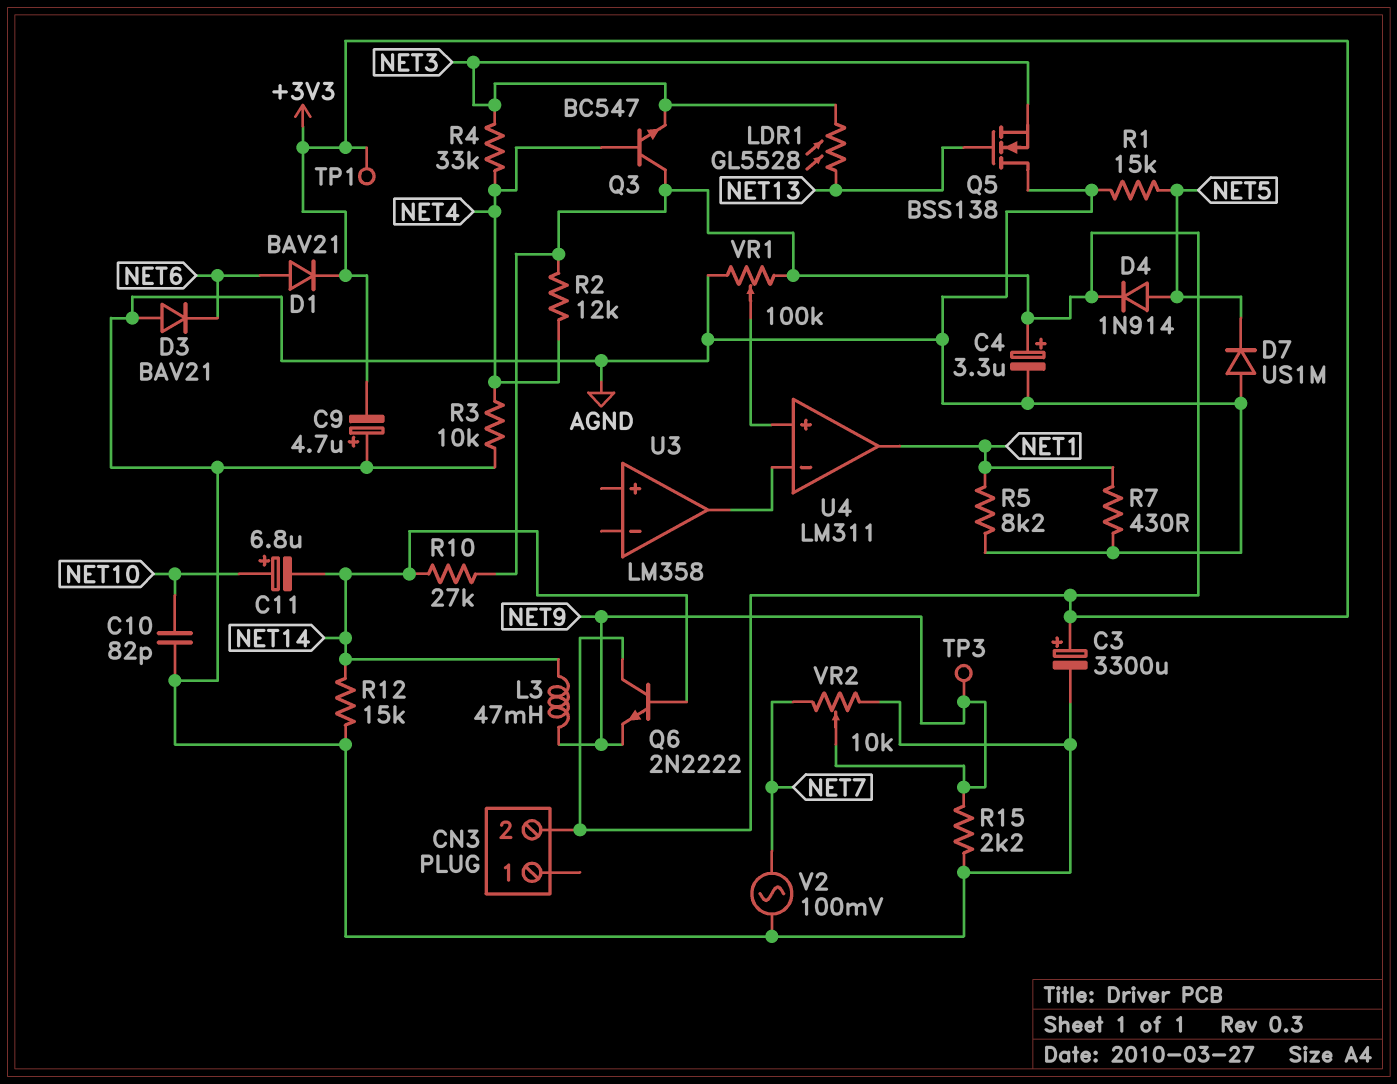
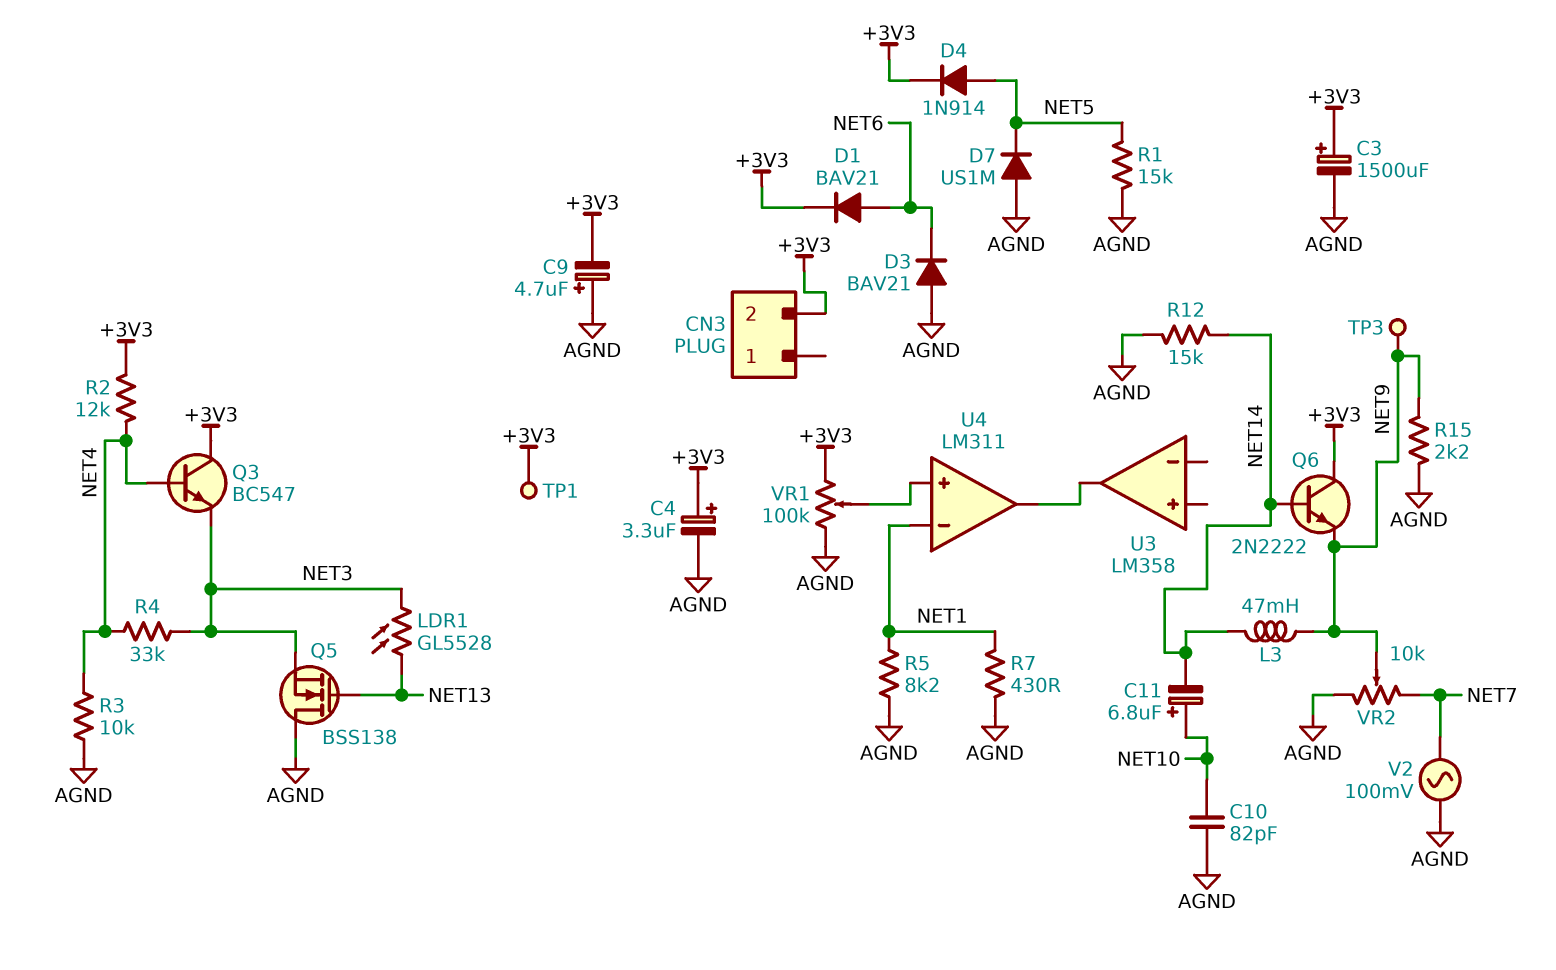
C3: 3300uF (plus +3V3, minus AGND) -> 1500uF (plus +3V3, minus AGND)
R10: 27k (+3V3, NET14) -> none
U4 pin in-: U3/out -> NET1
U4 pin out: NET1 -> U3/out

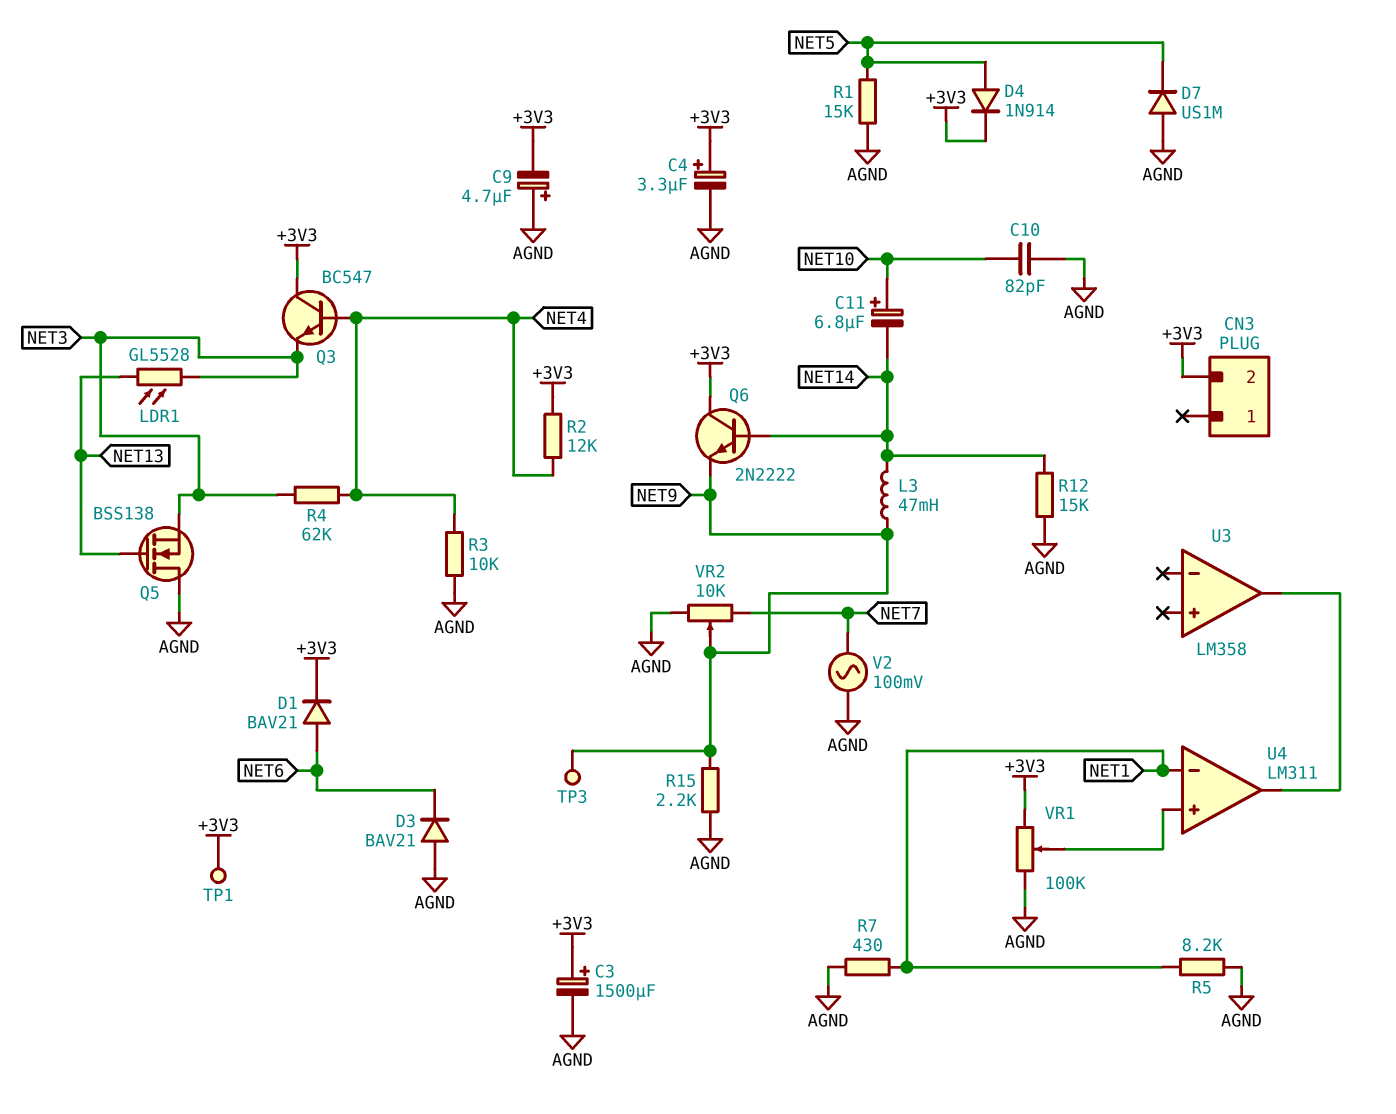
R4: 33k (NET3, NET4) -> 62k (NET3, NET4)

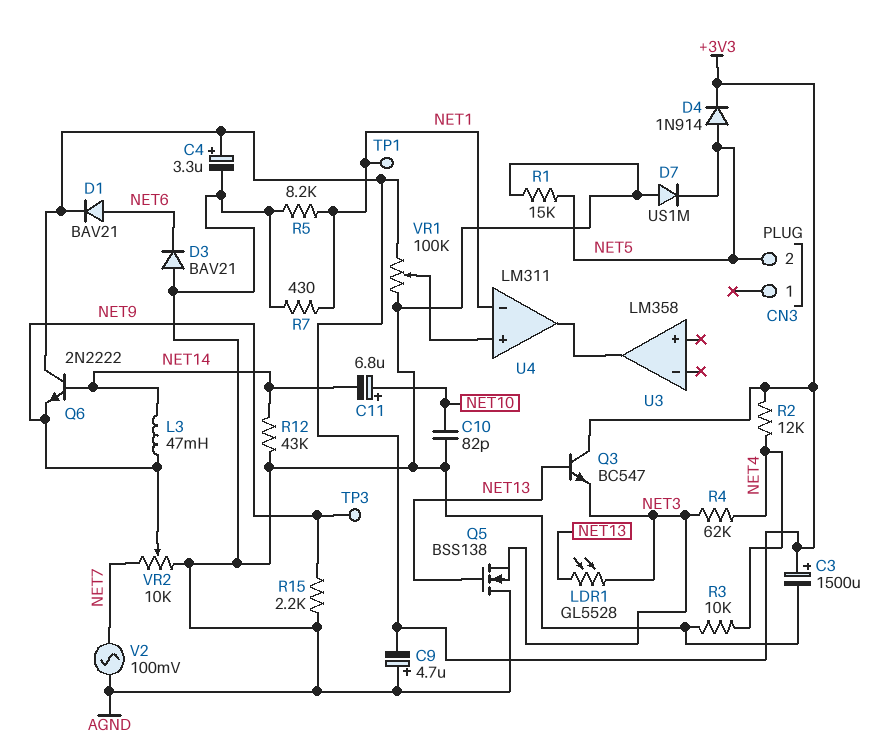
CN3 pin 2: +3V3 -> NET5
Q3: NPN BC547 (B NET4, C +3V3, E NET3) -> NPN BC547 (B NET13, C +3V3, E NET3)
R12: 15k (AGND, NET14) -> 43k (AGND, NET14)
TP1: test point (+3V3) -> test point (NET1)

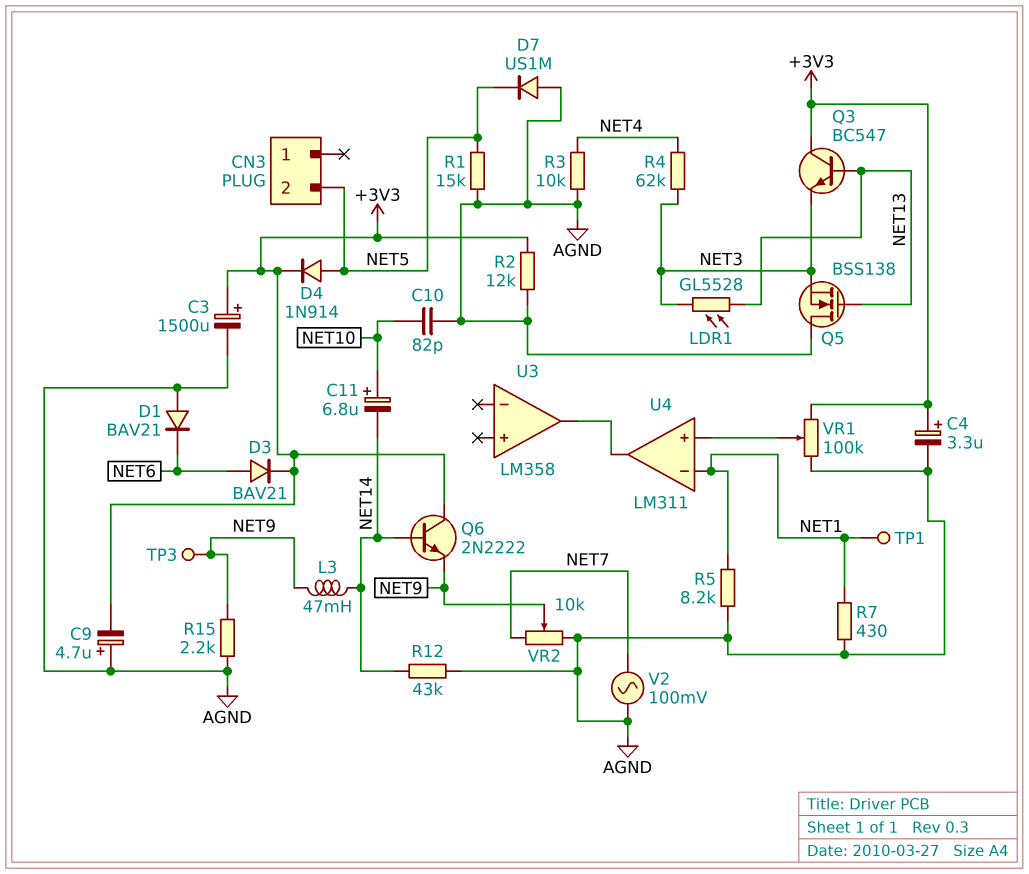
D1: diode BAV21 (A NET6, K +3V3) -> diode BAV21 (A AGND, K NET6)
D3: diode BAV21 (A AGND, K NET6) -> diode BAV21 (A NET6, K +3V3)
R2: 12k (+3V3, NET4) -> 12k (+3V3, AGND)

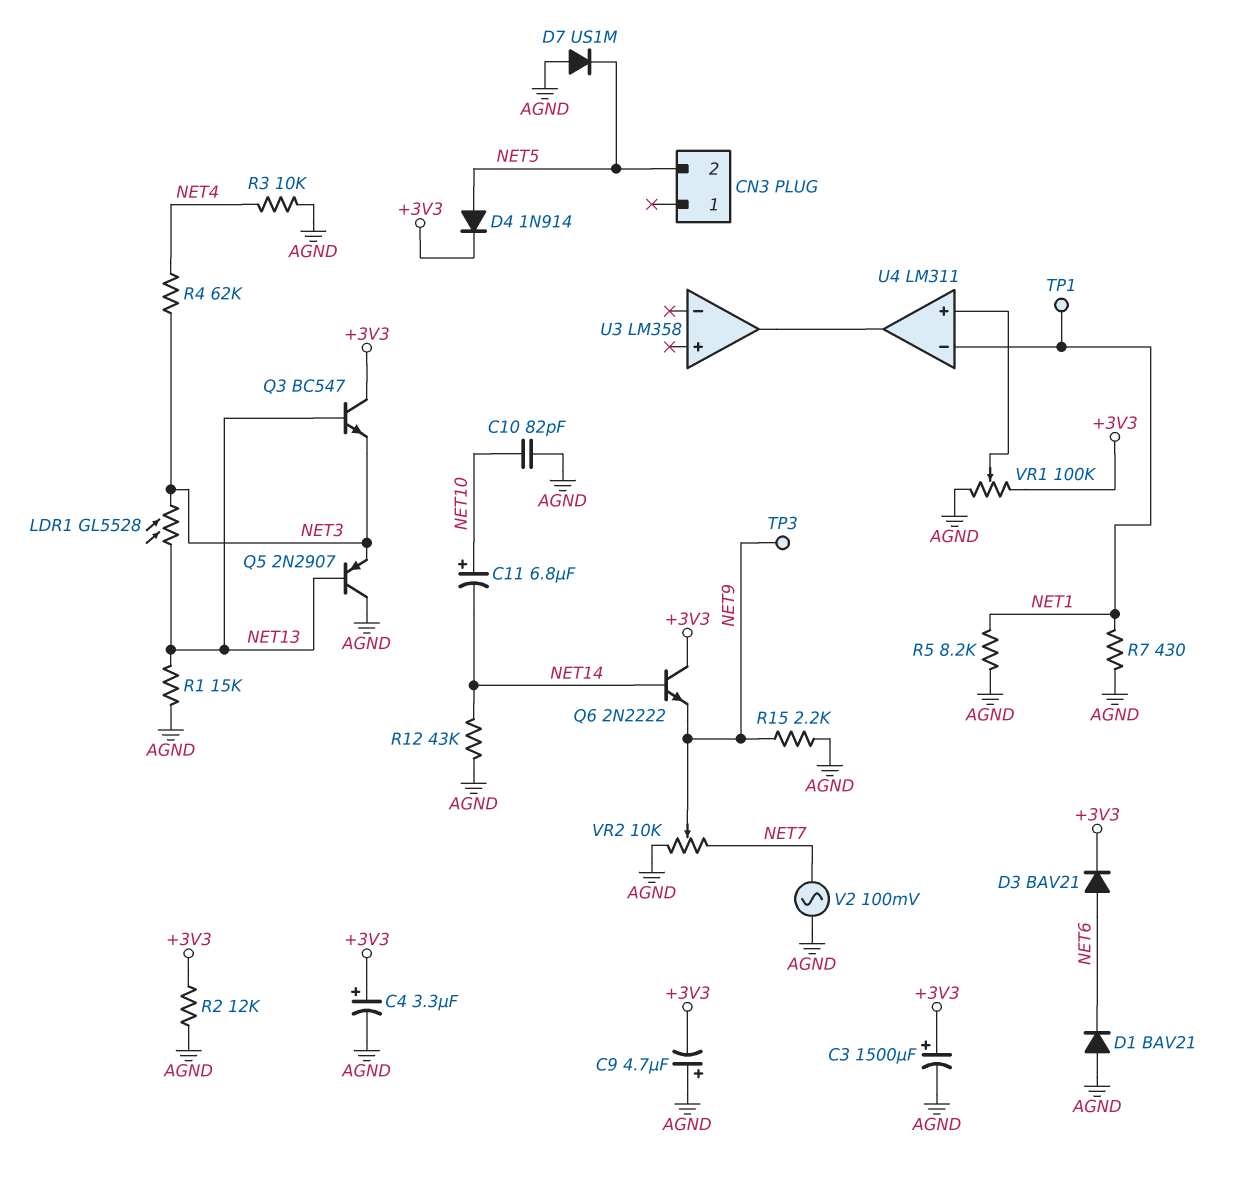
L3: 47mH (NET9, NET14) -> none
Q5: NMOS BSS138 (G NET13, D AGND, S NET3) -> PNP 2N2907 (B NET13, C AGND, E NET3)
R1: 15k (AGND, NET5) -> 15k (AGND, NET13)

